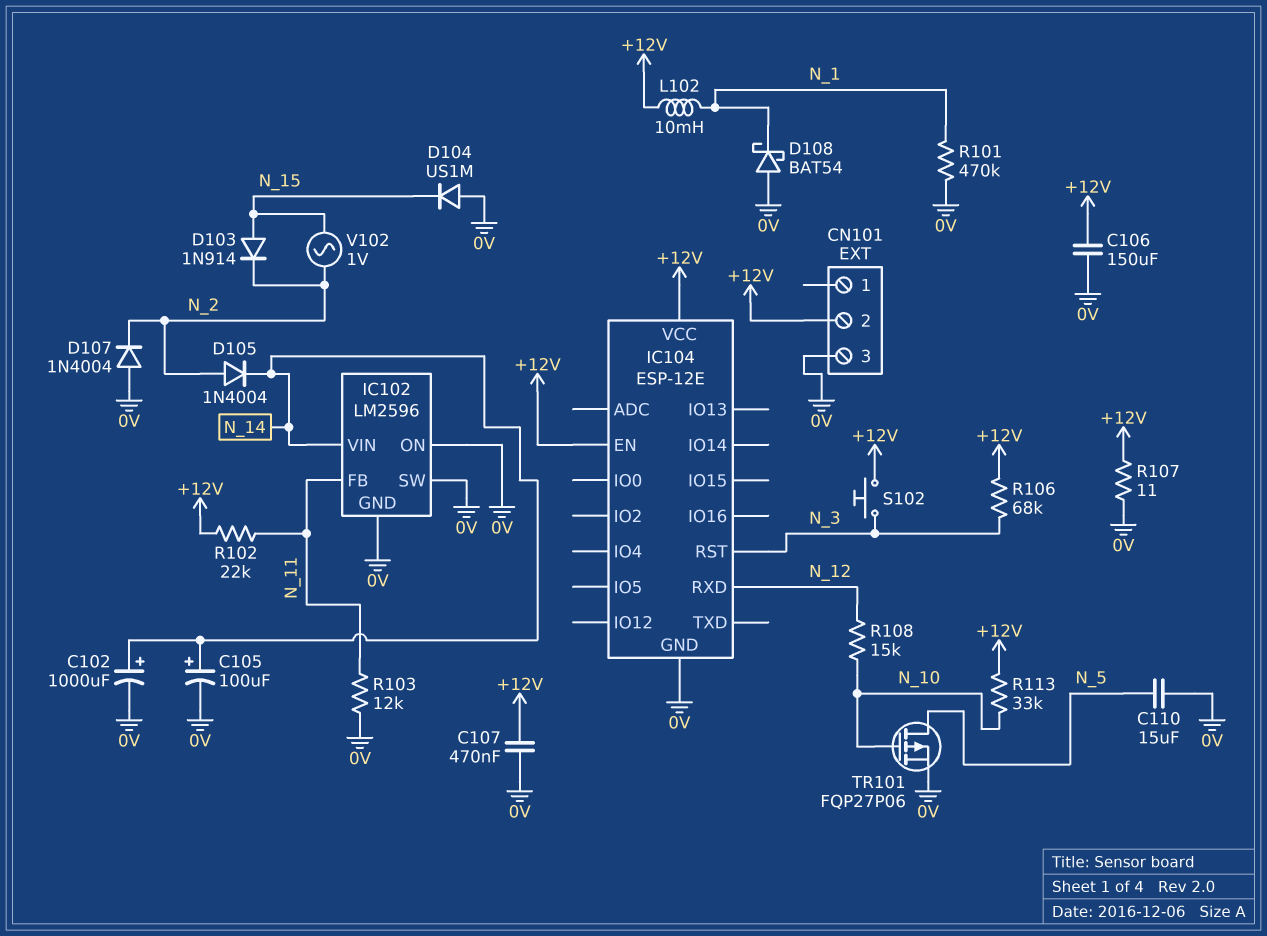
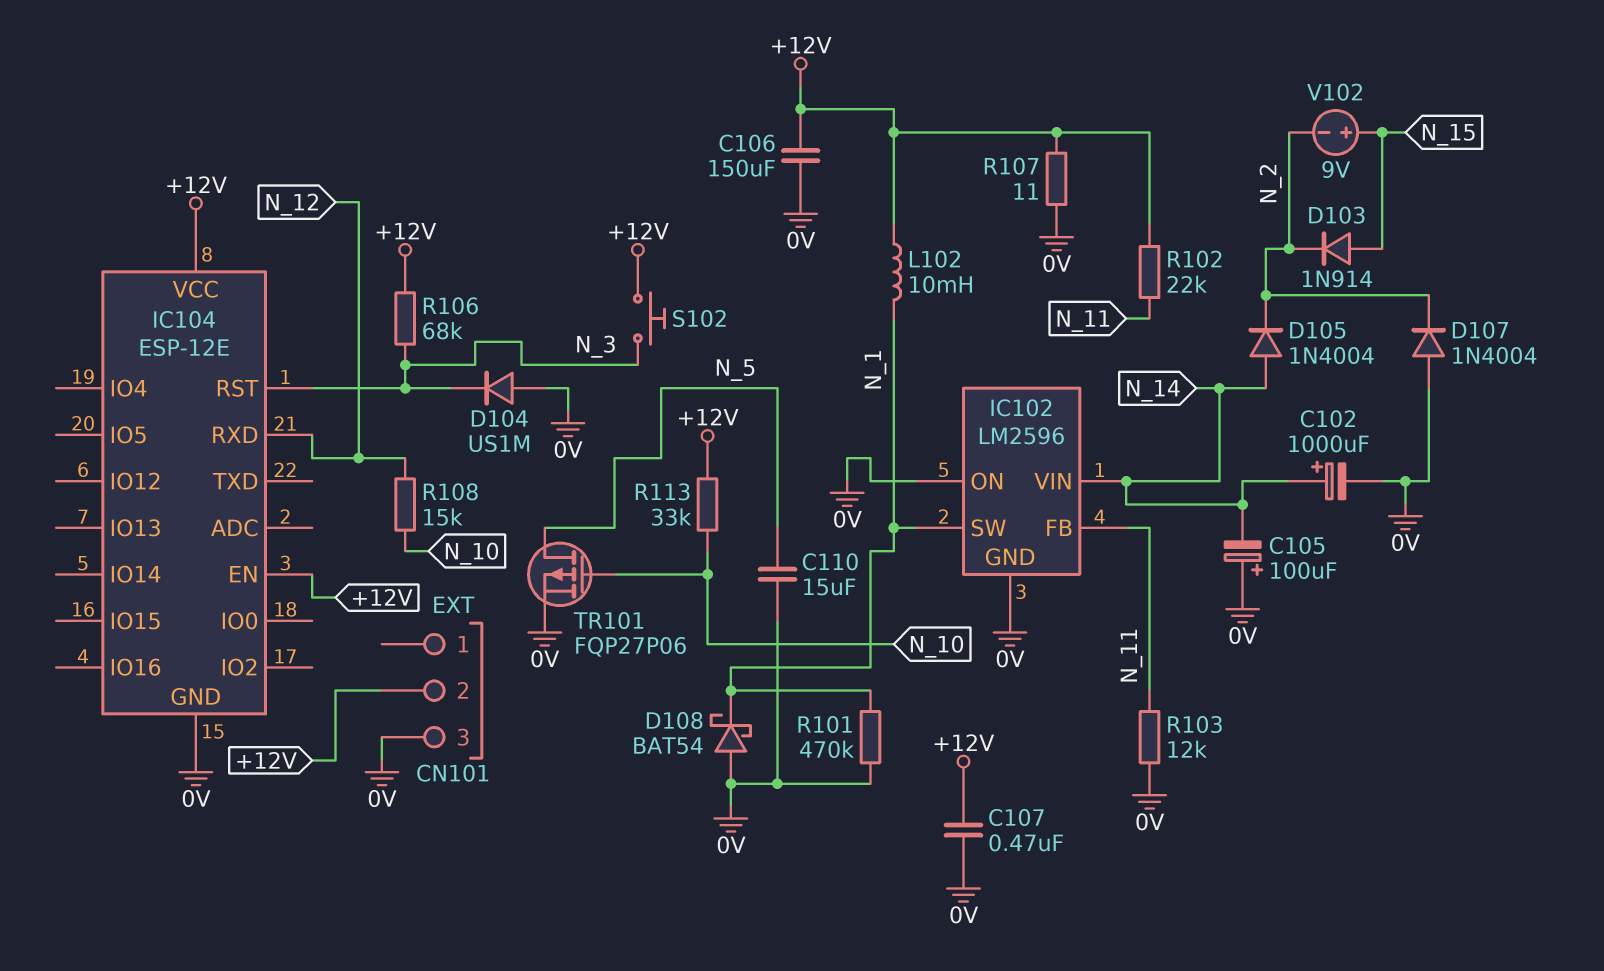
C105: 100uF (plus N_14, minus 0V) -> 100uF (plus 0V, minus N_14)
D104: diode US1M (A 0V, K N_15) -> diode US1M (A 0V, K N_3)
D105: diode 1N4004 (A N_2, K N_14) -> diode 1N4004 (A N_14, K N_2)
IC102 pin SW: 0V -> N_1
V102: AC 1V (N_2, N_15) -> 9V (plus N_15, minus N_2)

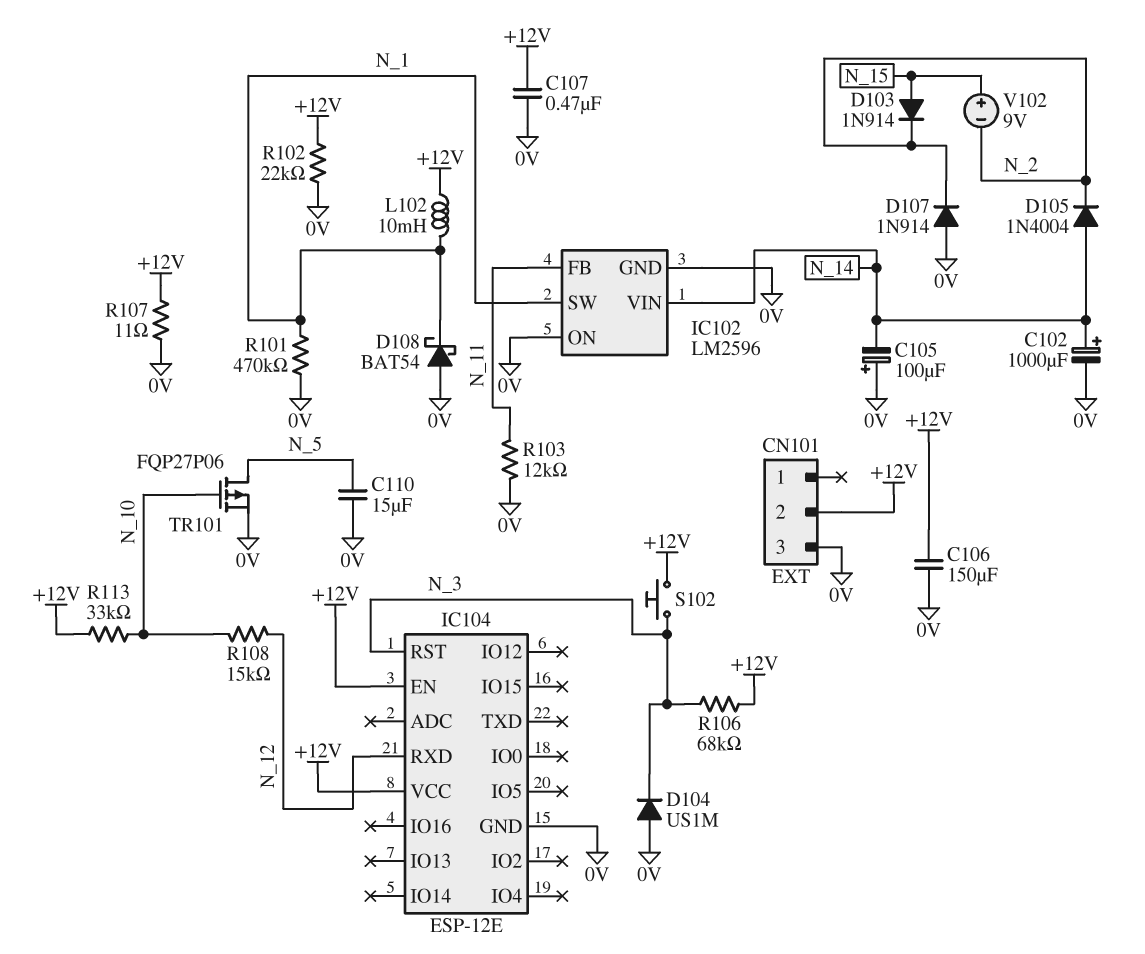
D107: diode 1N4004 (A 0V, K N_2) -> diode 1N914 (A 0V, K N_2)
R102: 22k (+12V, N_11) -> 22k (+12V, 0V)

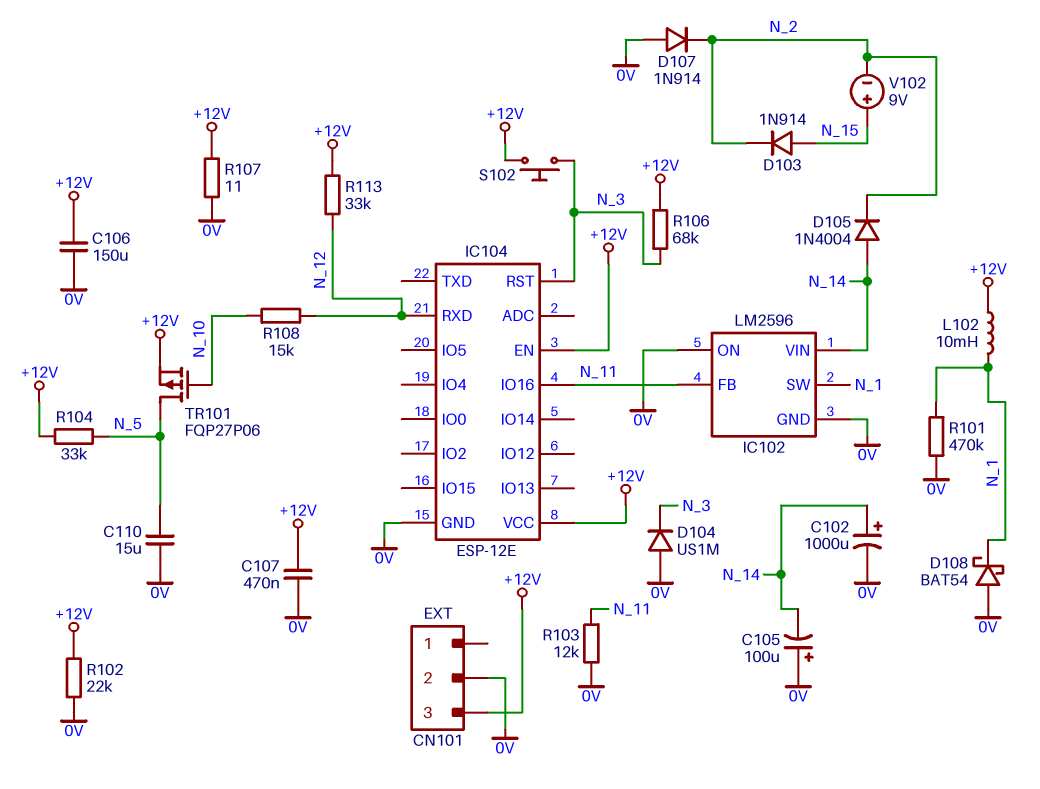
CN101 pin 2: +12V -> 0V
CN101 pin 3: 0V -> +12V
IC104 pin IO16: none -> N_11
R104: none -> 33k (+12V, N_5)
R113: 33k (+12V, N_10) -> 33k (+12V, N_12)
TR101: PMOS FQP27P06 (G N_10, D N_5, S 0V) -> PMOS FQP27P06 (G N_10, D N_5, S +12V)

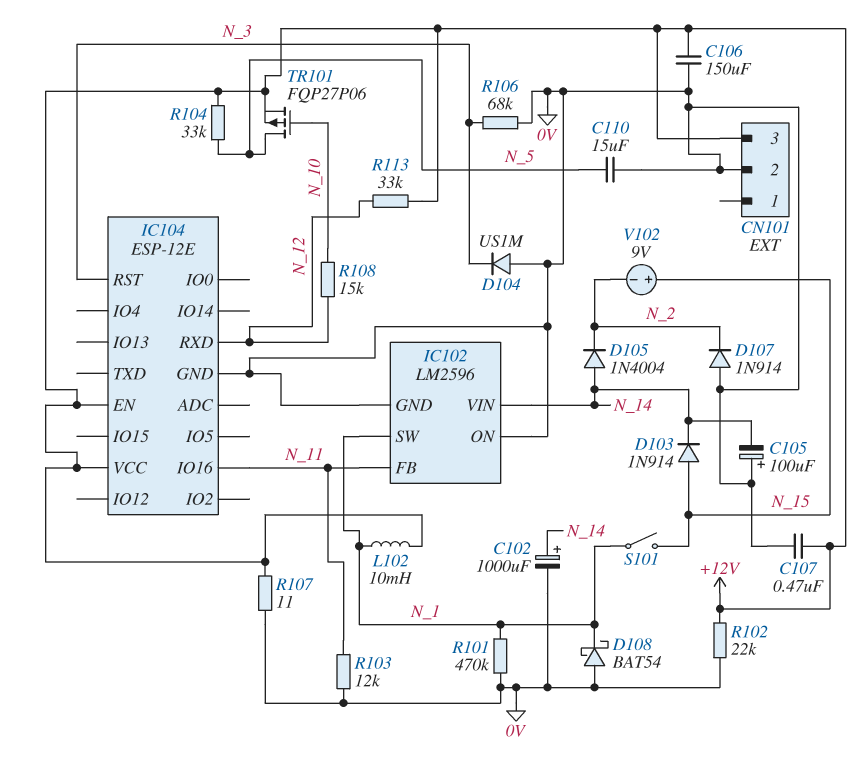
D103: diode 1N914 (A N_15, K N_2) -> diode 1N914 (A N_15, K N_14)
R106: 68k (+12V, N_3) -> 68k (0V, N_3)
S101: none -> switch (N_1, N_15)
S102: button (+12V, N_3) -> none

